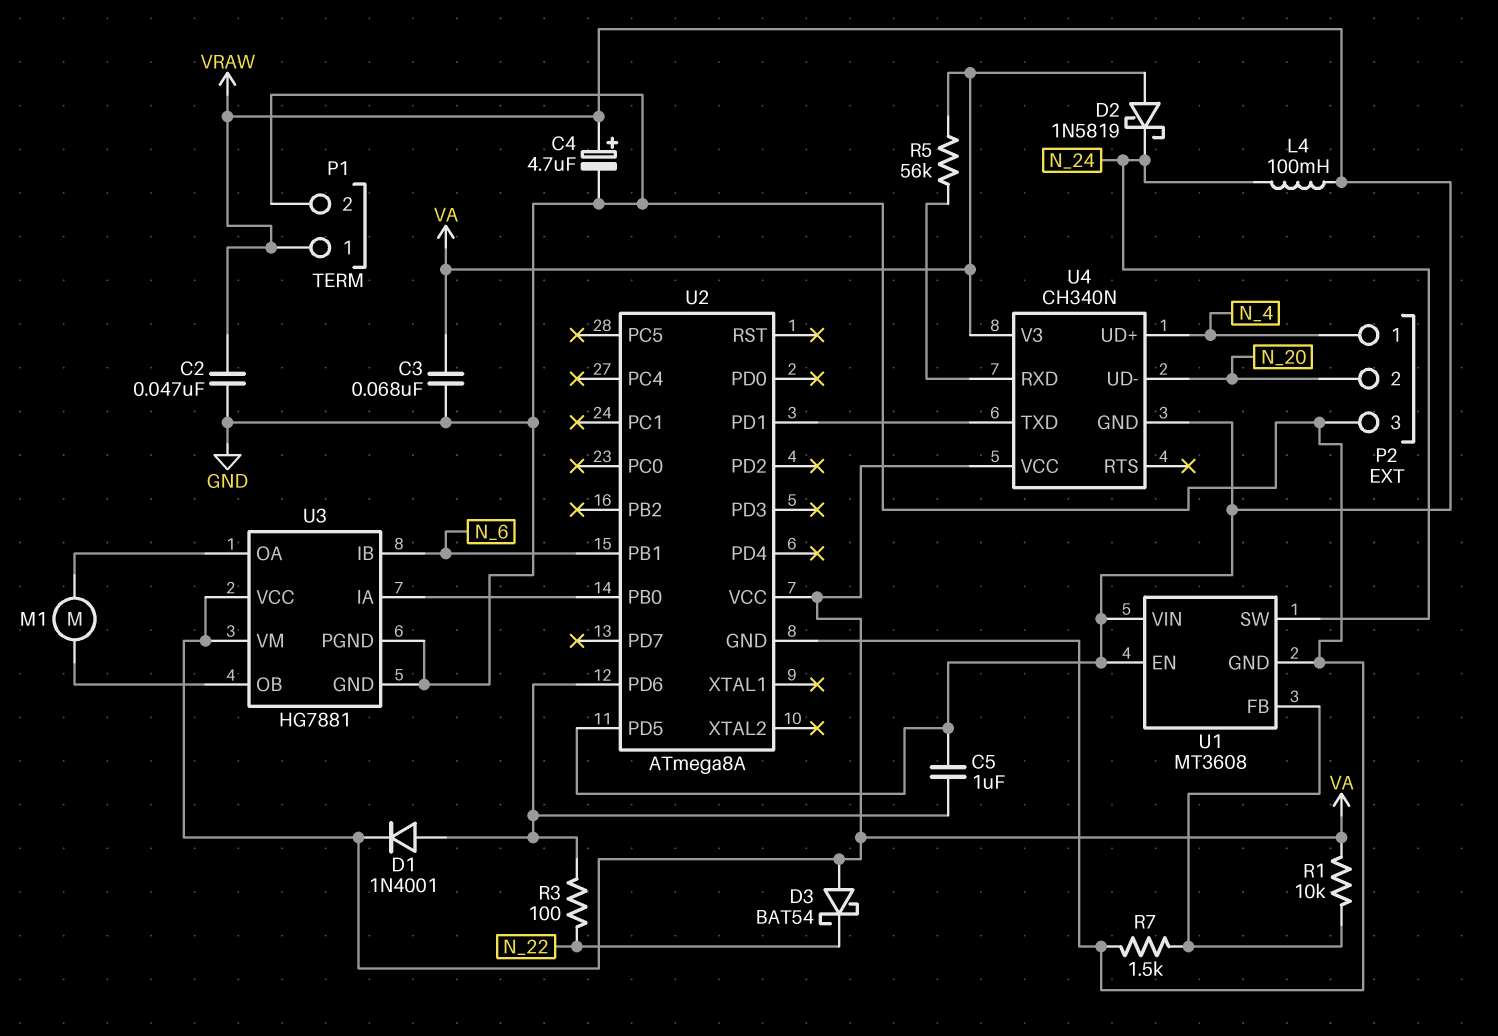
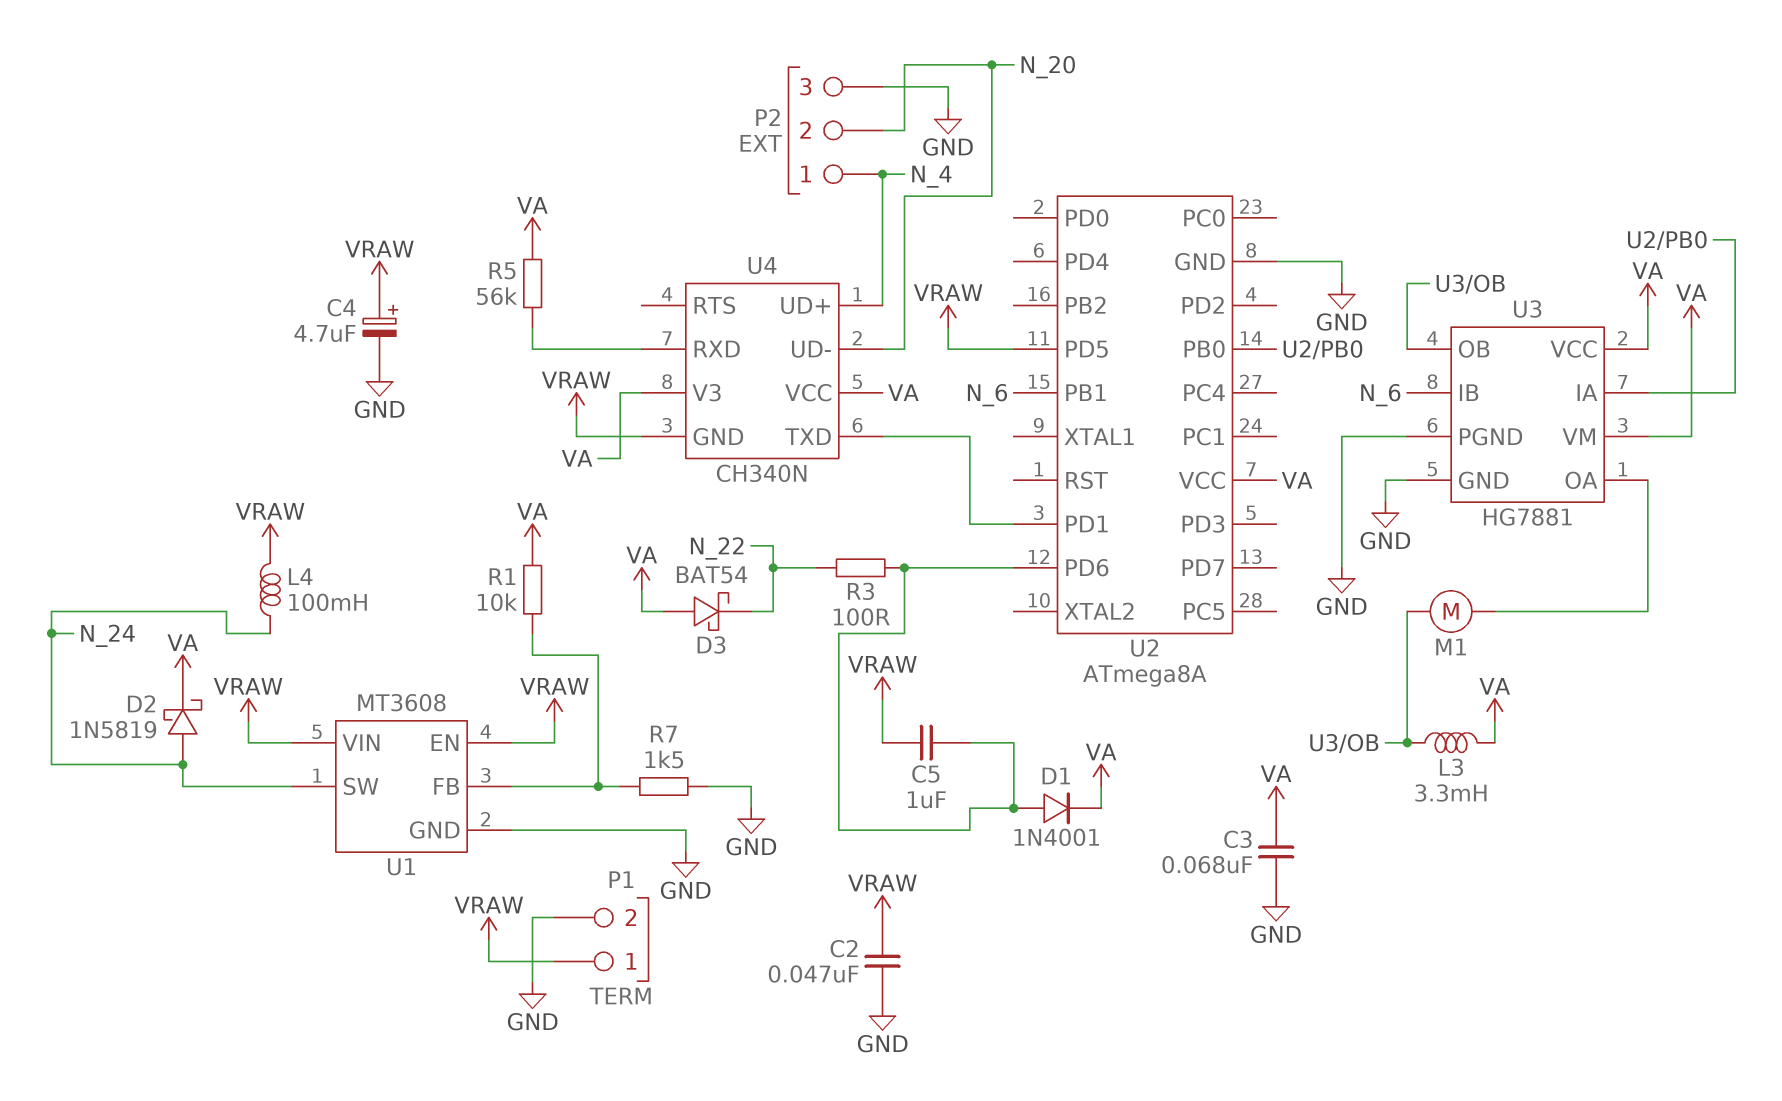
D2: schottky 1N5819 (A VA, K N_24) -> schottky 1N5819 (A N_24, K VA)
L3: none -> 3.3mH (U3/OB, VA)

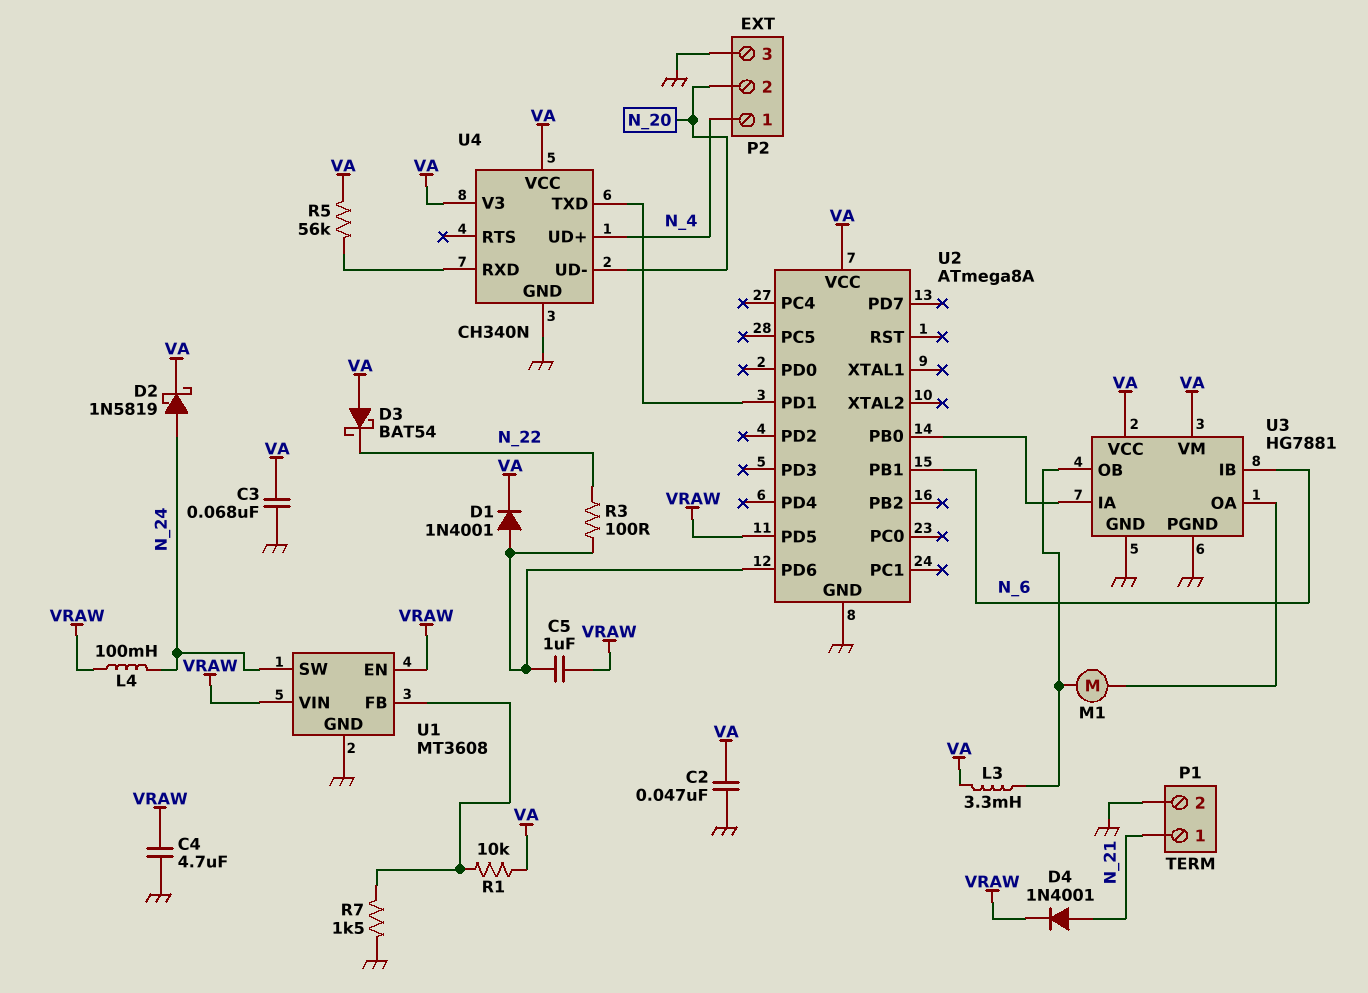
C2: 47nF (GND, VRAW) -> 47nF (GND, VA)
C4: 4.7uF (plus VRAW, minus GND) -> 4.7uF (GND, VRAW)
D4: none -> diode 1N4001 (A N_21, K VRAW)
P1 pin 1: VRAW -> N_21
U4 pin GND: VRAW -> GND

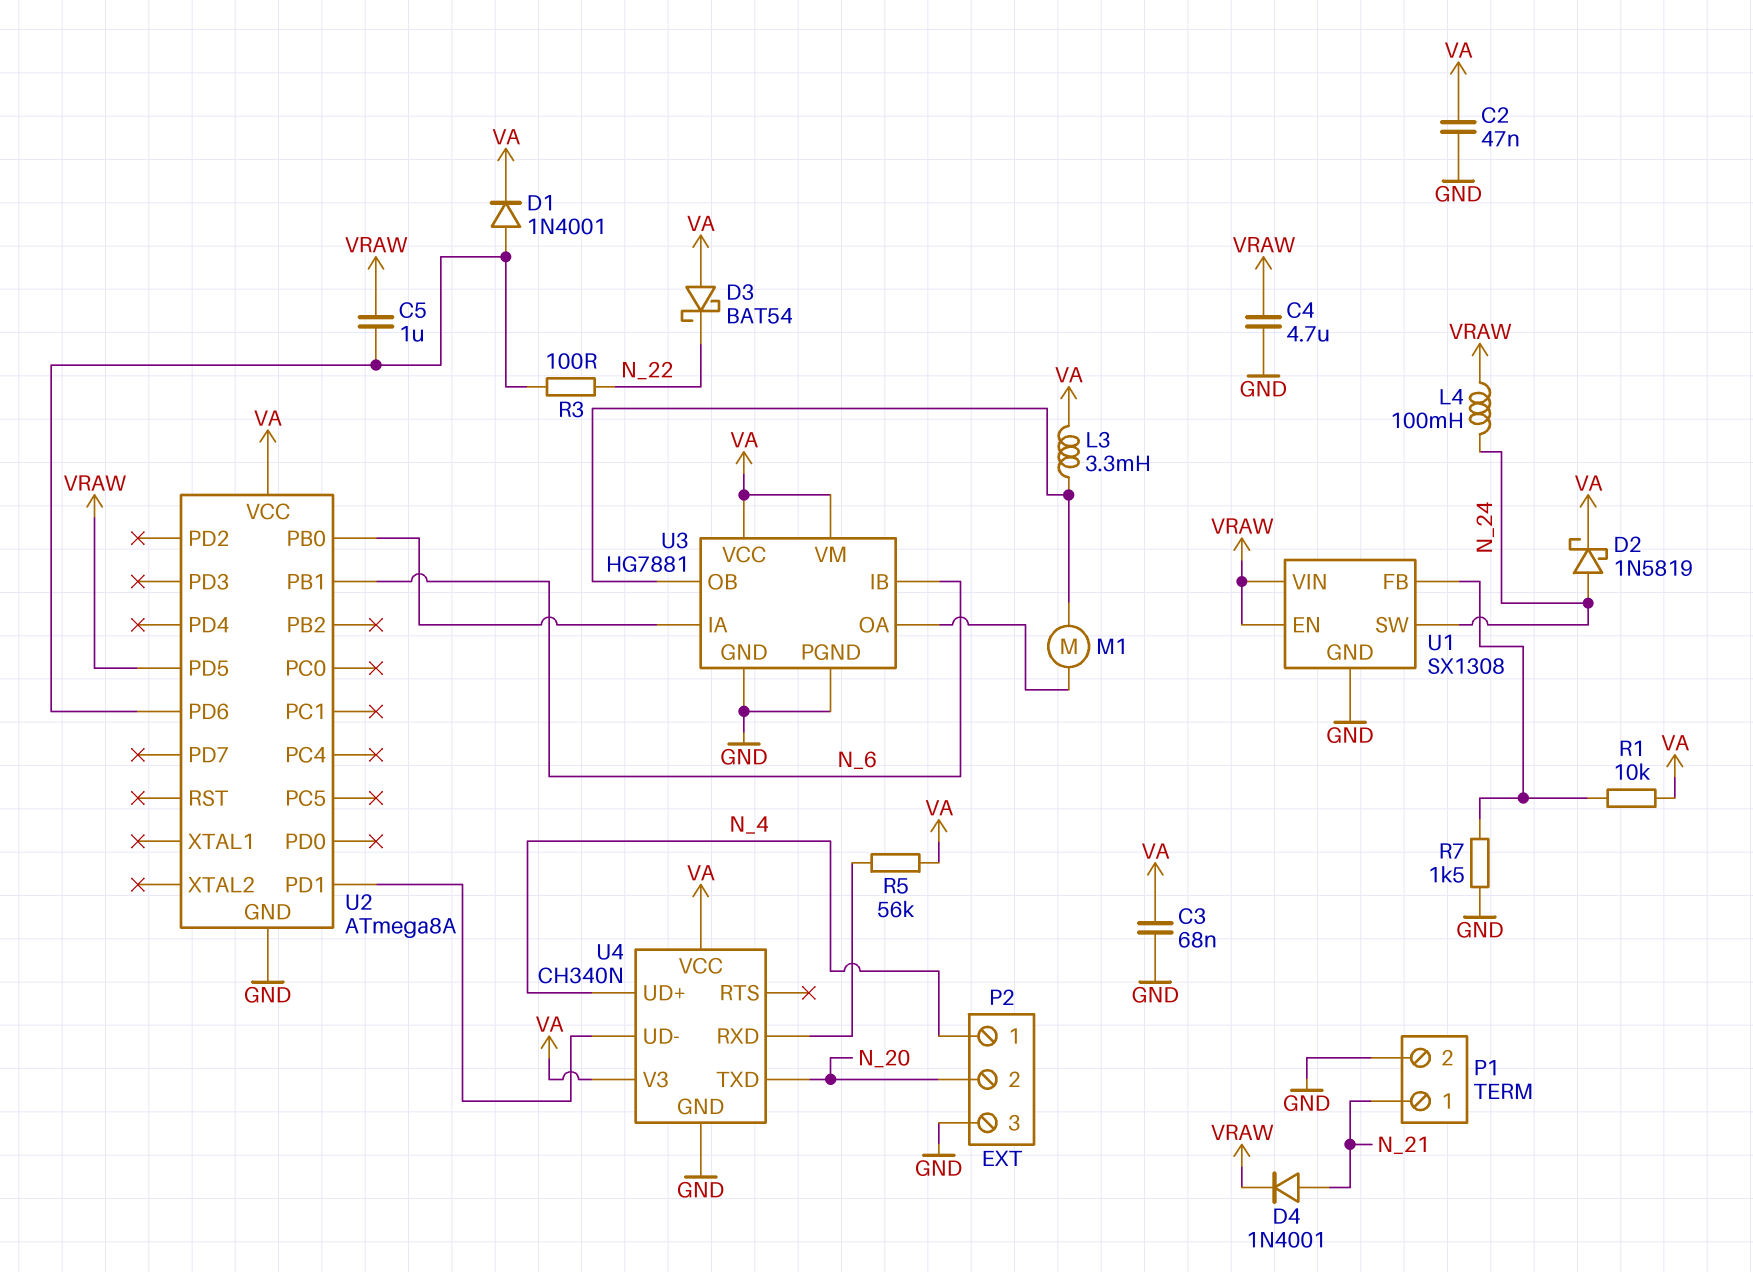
U1: MT3608 -> SX1308
U4 pin TXD: U2/PD1 -> N_20
U4 pin UD-: N_20 -> U2/PD1

